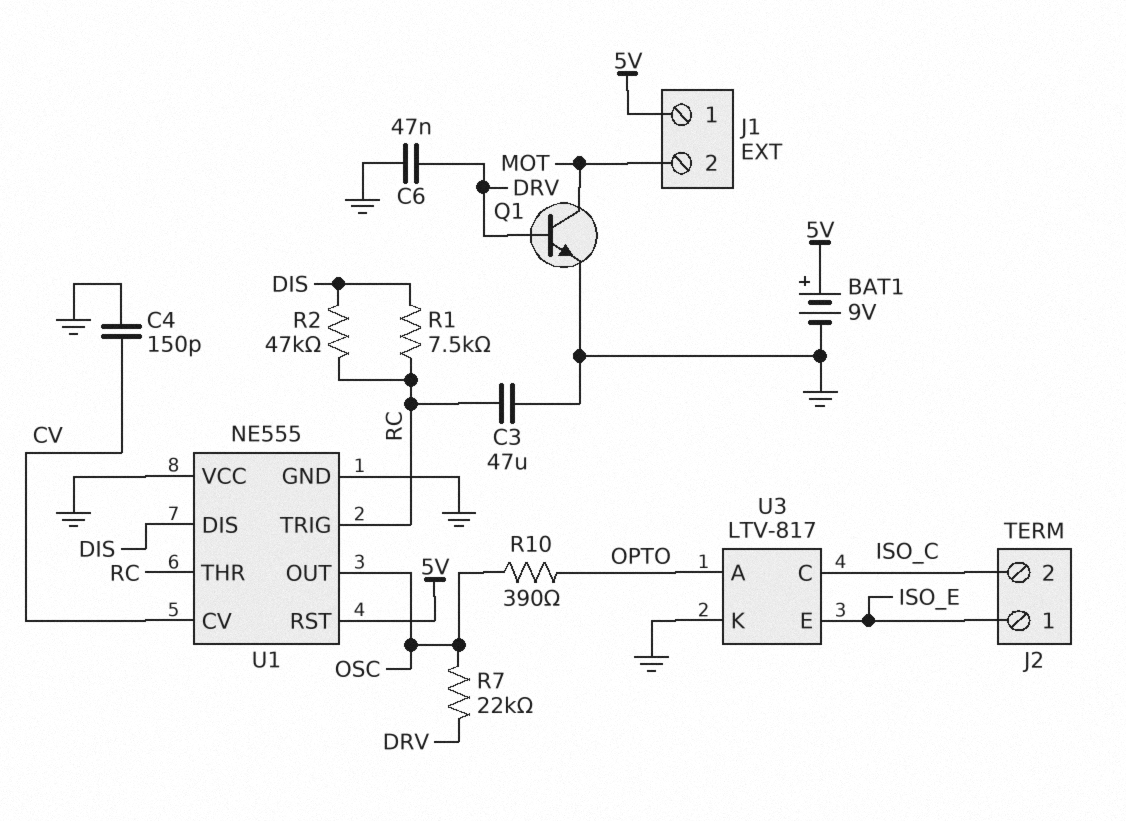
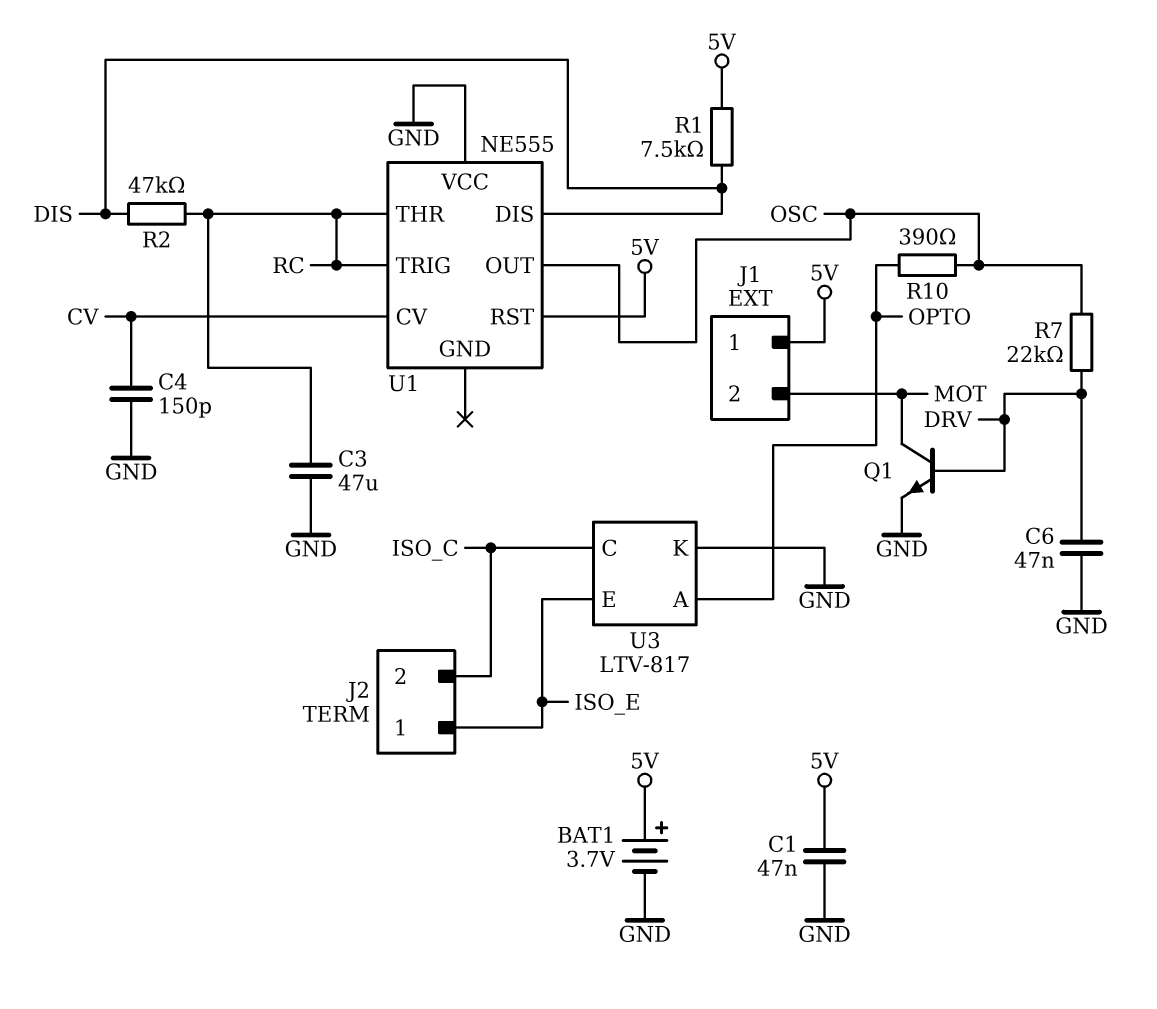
BAT1: 9V (plus 5V, minus GND) -> 3.7V (plus 5V, minus GND)
C1: none -> 47nF (5V, GND)
R1: 7.5k (DIS, RC) -> 7.5k (5V, DIS)
U1 pin GND: GND -> none

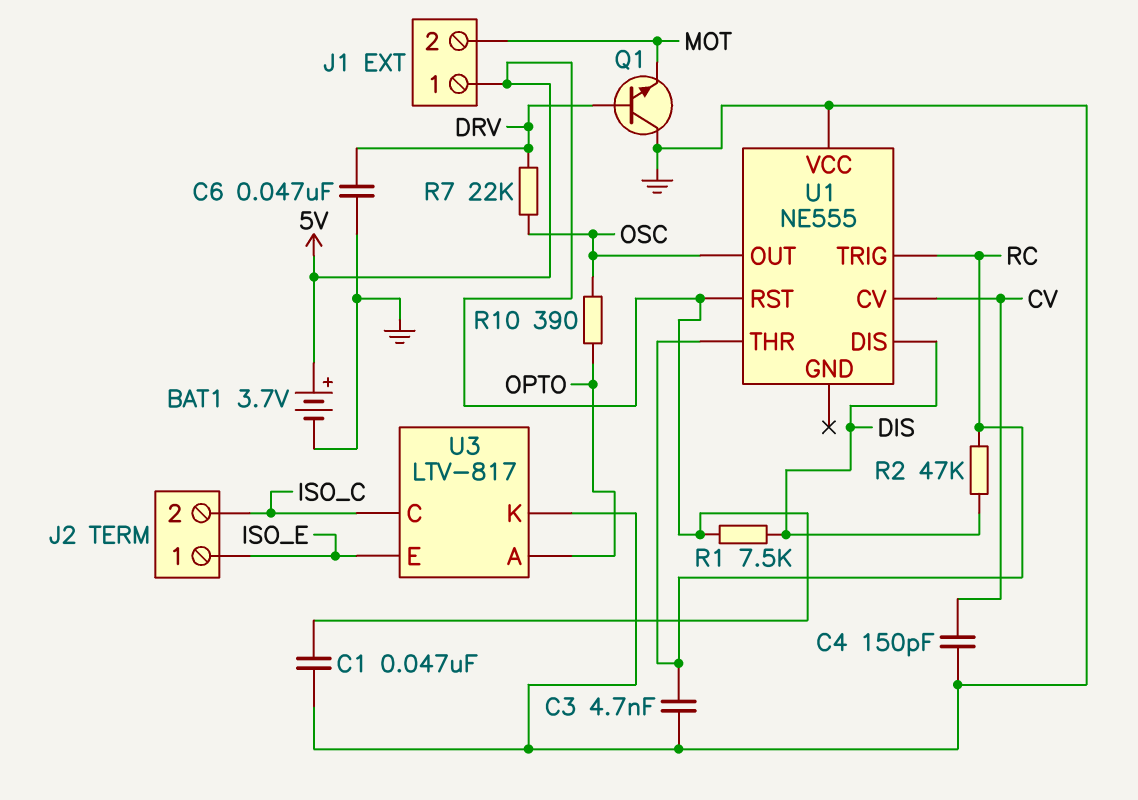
C3: 47uF (GND, RC) -> 4.7nF (GND, RC)
Q1: NPN (B DRV, C MOT, E GND) -> NPN (B DRV, C GND, E MOT)

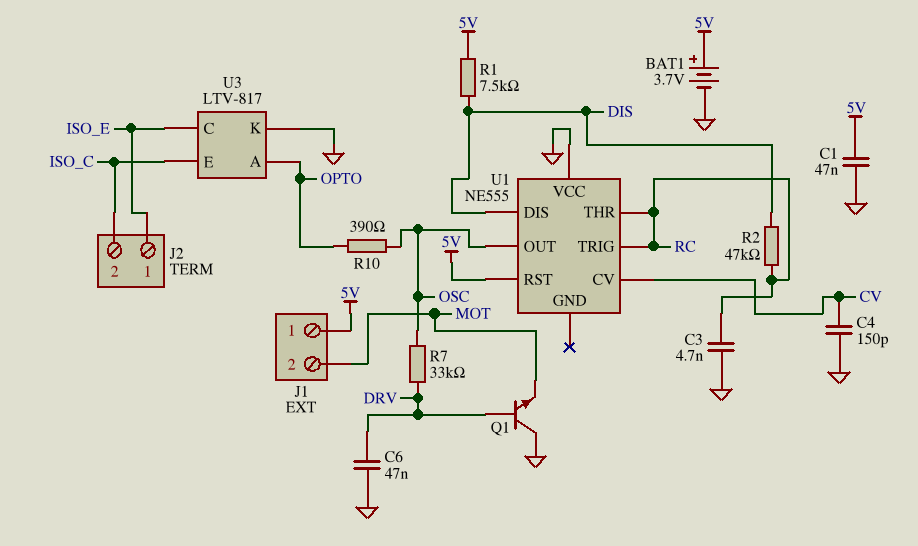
R7: 22k (DRV, OSC) -> 33k (DRV, OSC)
U3 pin C: ISO_C -> ISO_E
U3 pin E: ISO_E -> ISO_C

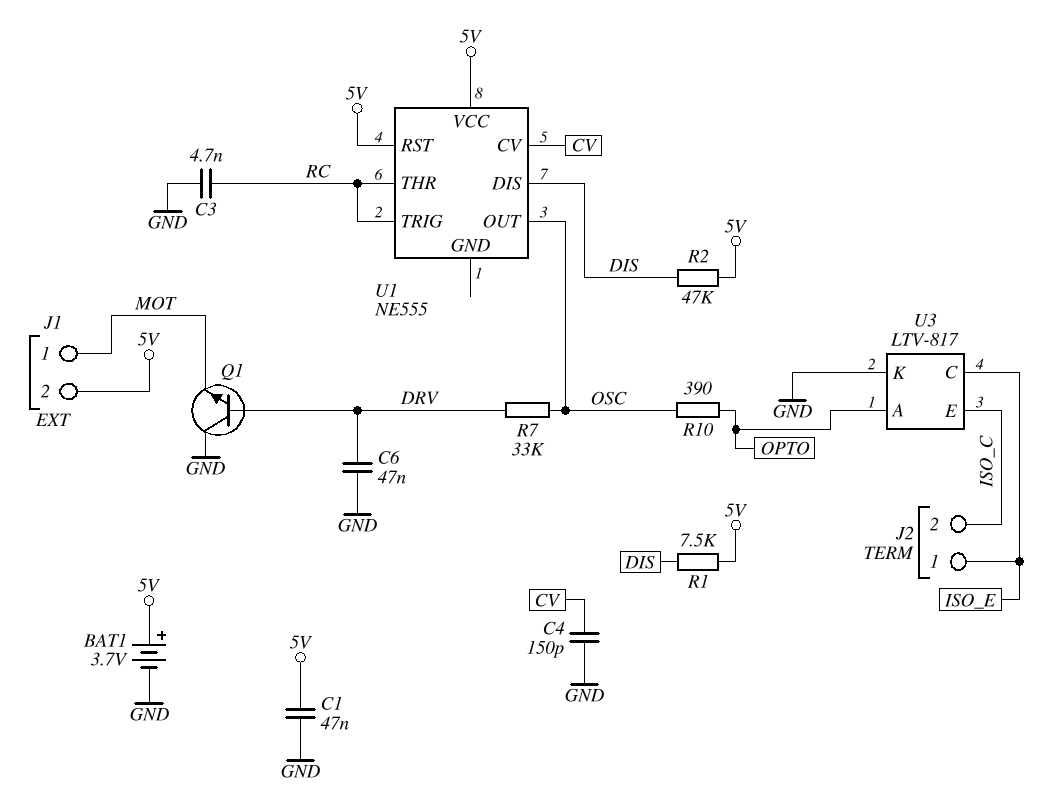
J1 pin 1: 5V -> MOT
J1 pin 2: MOT -> 5V
R2: 47k (DIS, RC) -> 47k (5V, DIS)
U1 pin VCC: GND -> 5V

